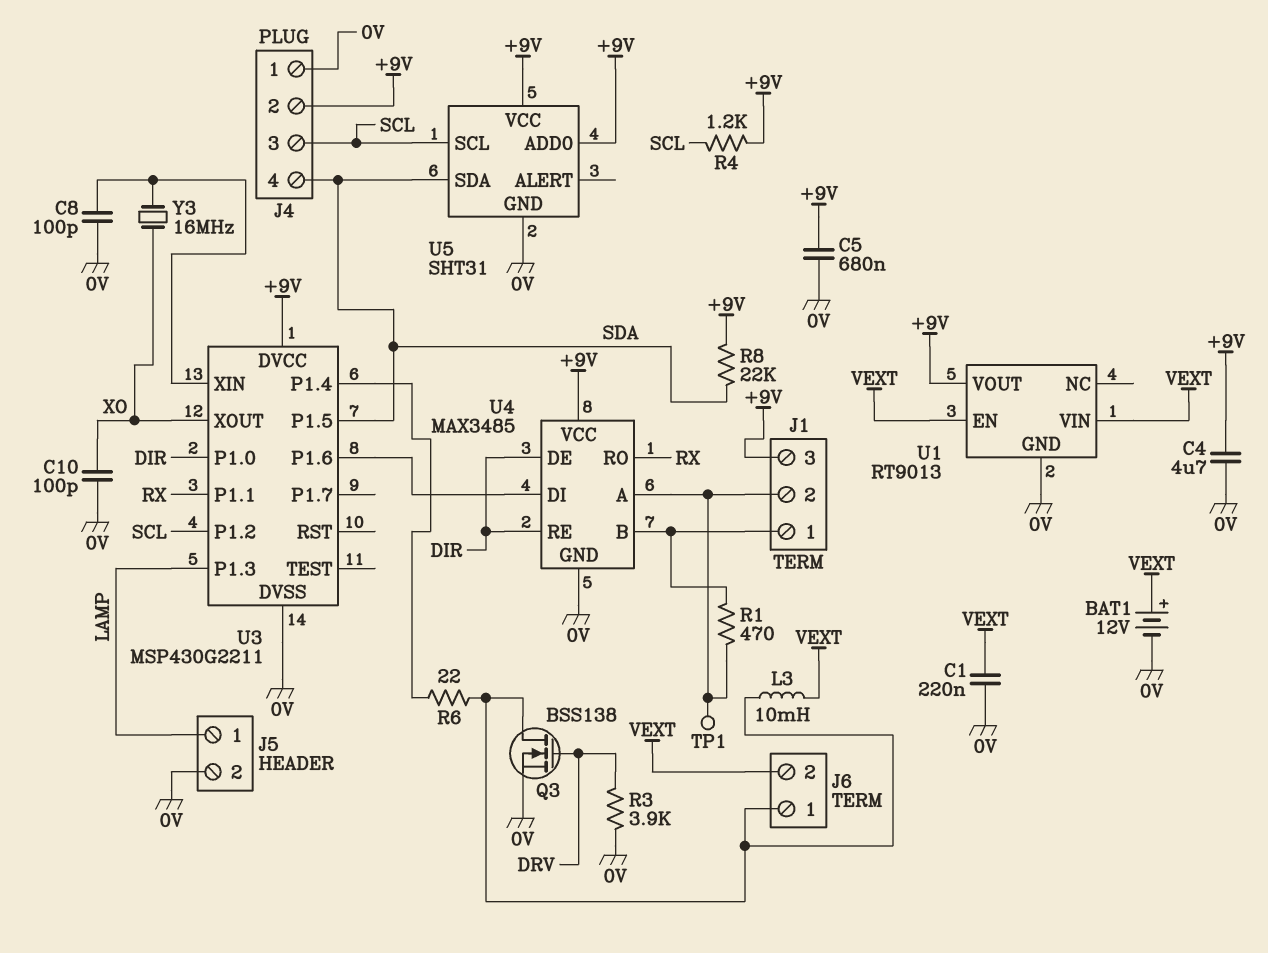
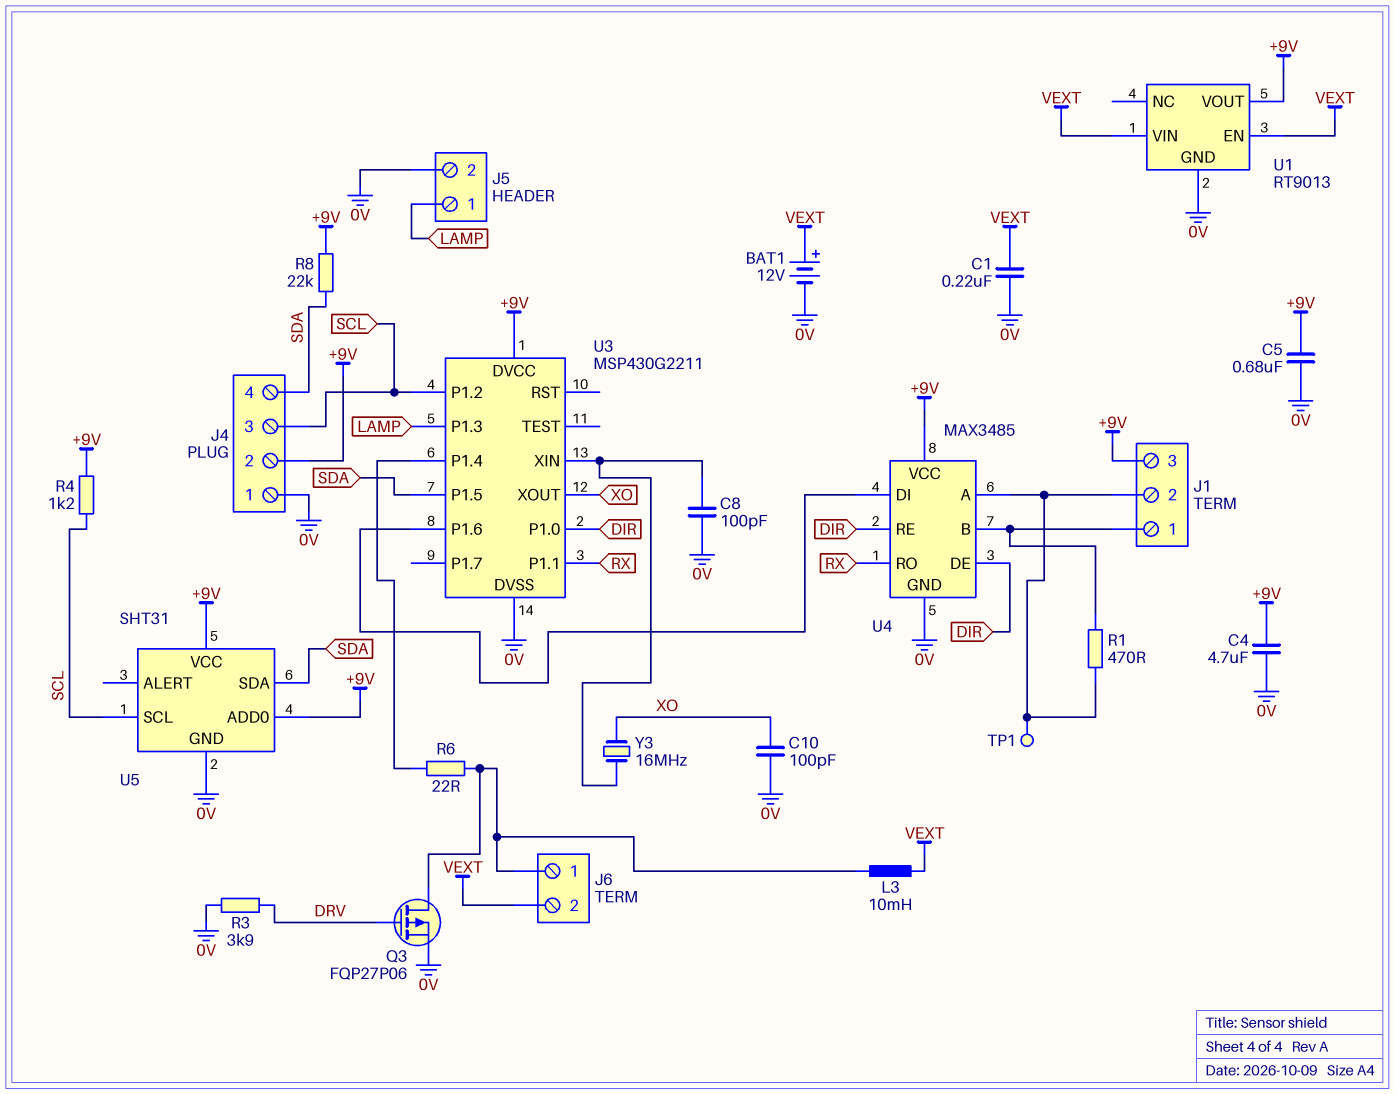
Q3: NMOS BSS138 (G DRV, D J6/1, S 0V) -> PMOS FQP27P06 (G DRV, D J6/1, S 0V)

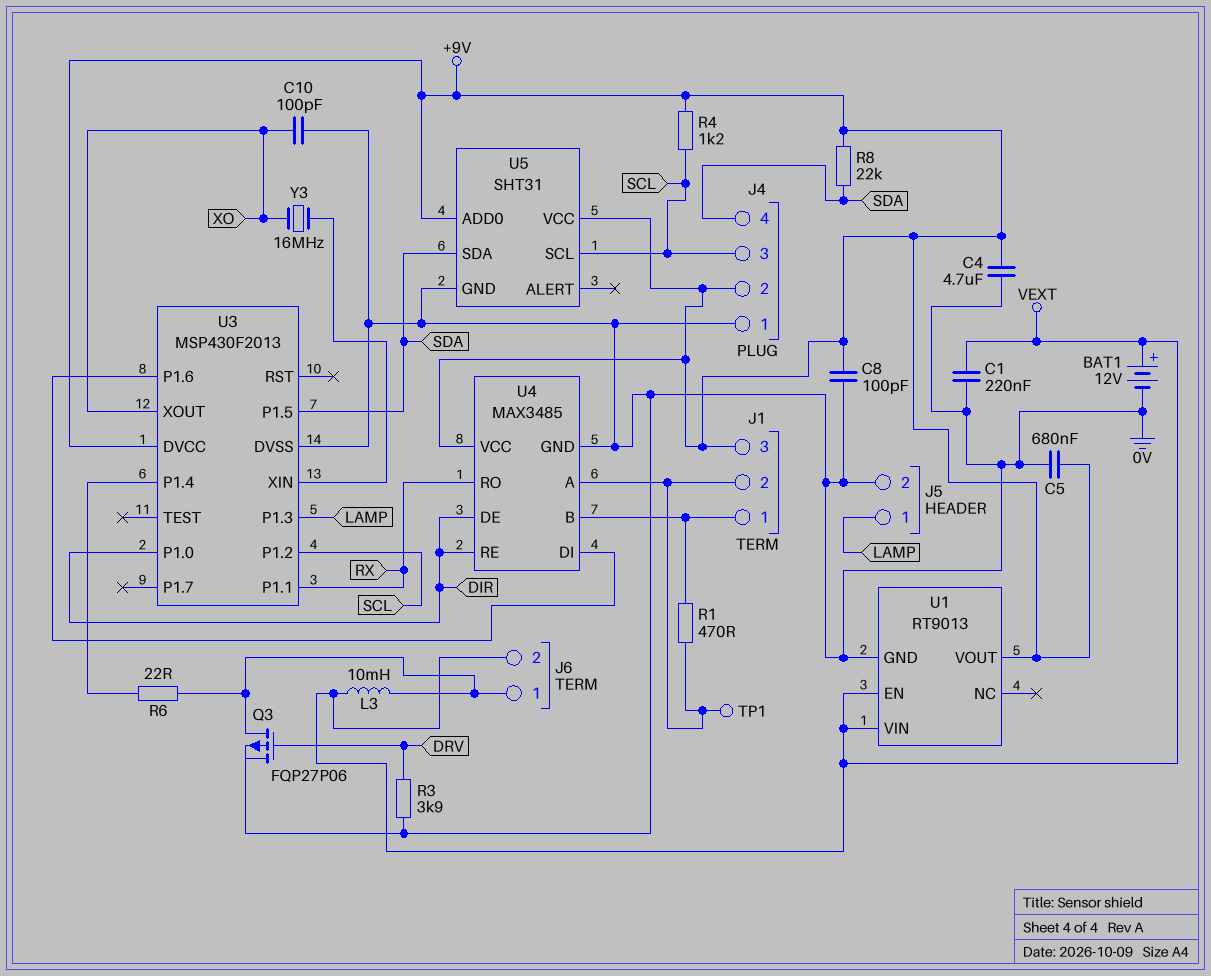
C8: 100pF (0V, U3/XIN) -> 100pF (+9V, 0V)
U3: MSP430G2211 -> MSP430F2013

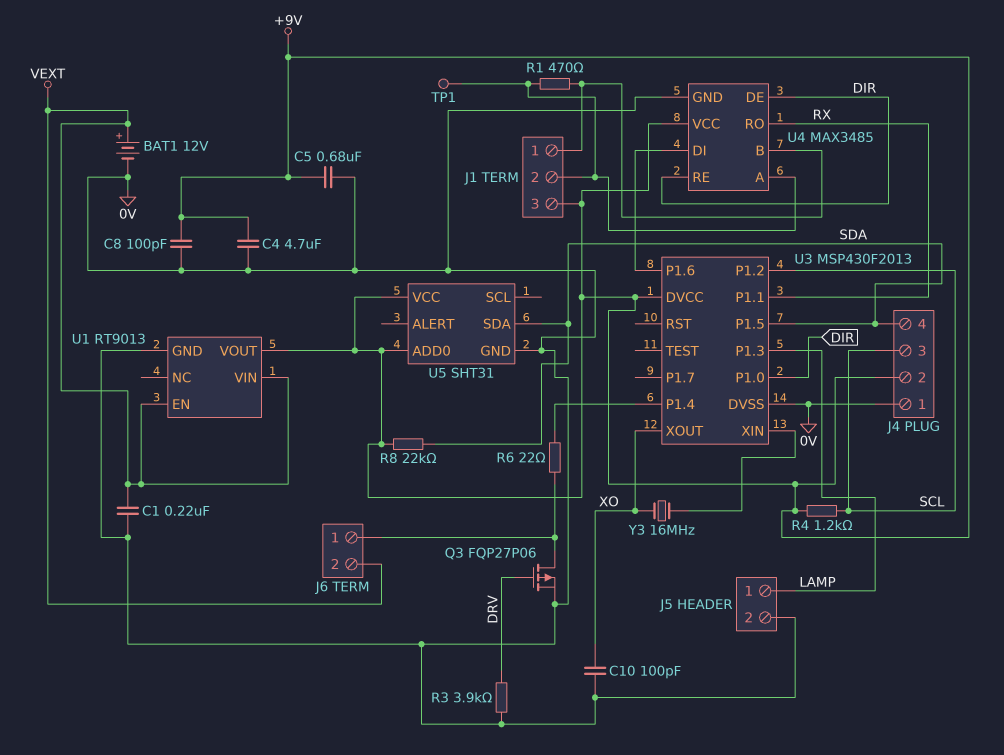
L3: 10mH (J6/1, VEXT) -> none
U5 pin SCL: SCL -> none

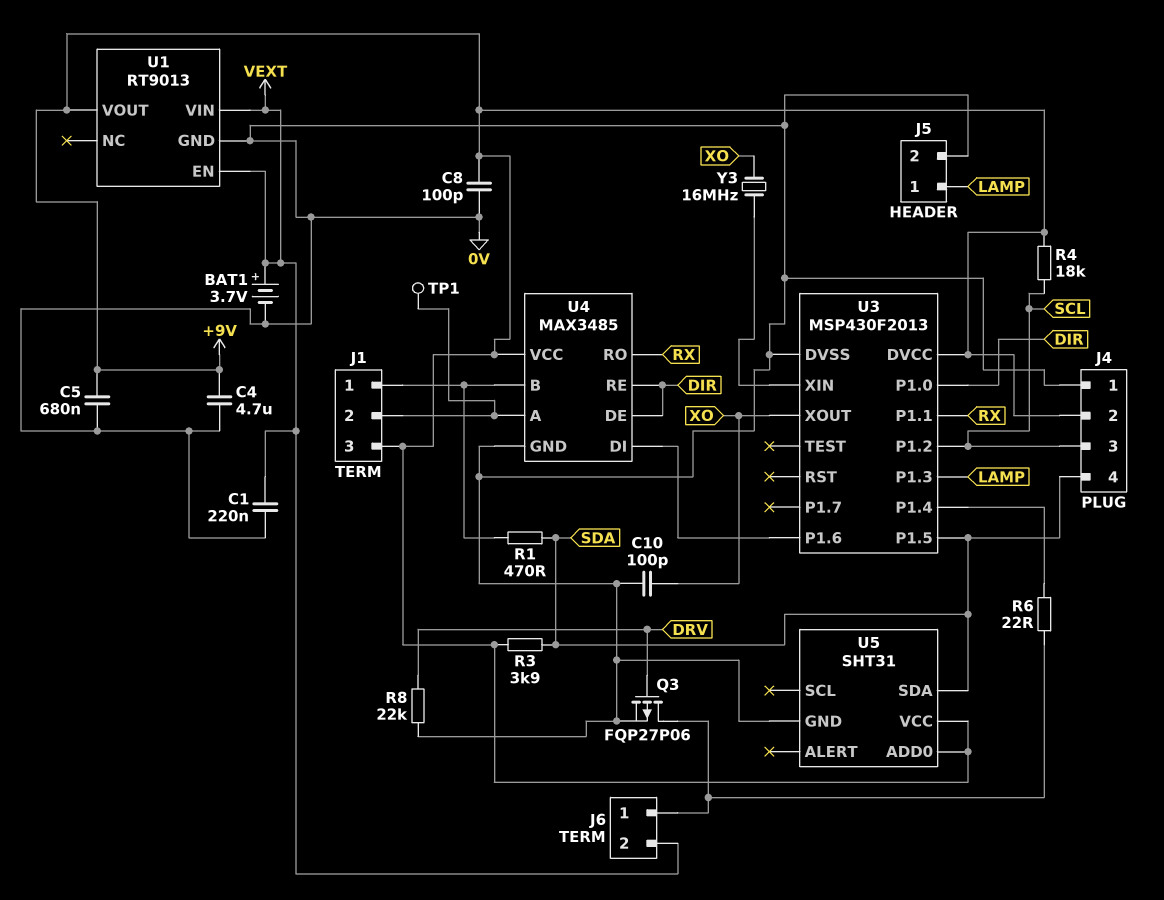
BAT1: 12V (plus VEXT, minus 0V) -> 3.7V (plus VEXT, minus 0V)
R1: 470 (J1/1, J1/2) -> 470 (J1/1, SDA)
R3: 3.9k (0V, DRV) -> 3.9k (+9V, SDA)
R4: 1.2k (+9V, SCL) -> 18k (+9V, SCL)
R8: 22k (+9V, SDA) -> 22k (0V, DRV)

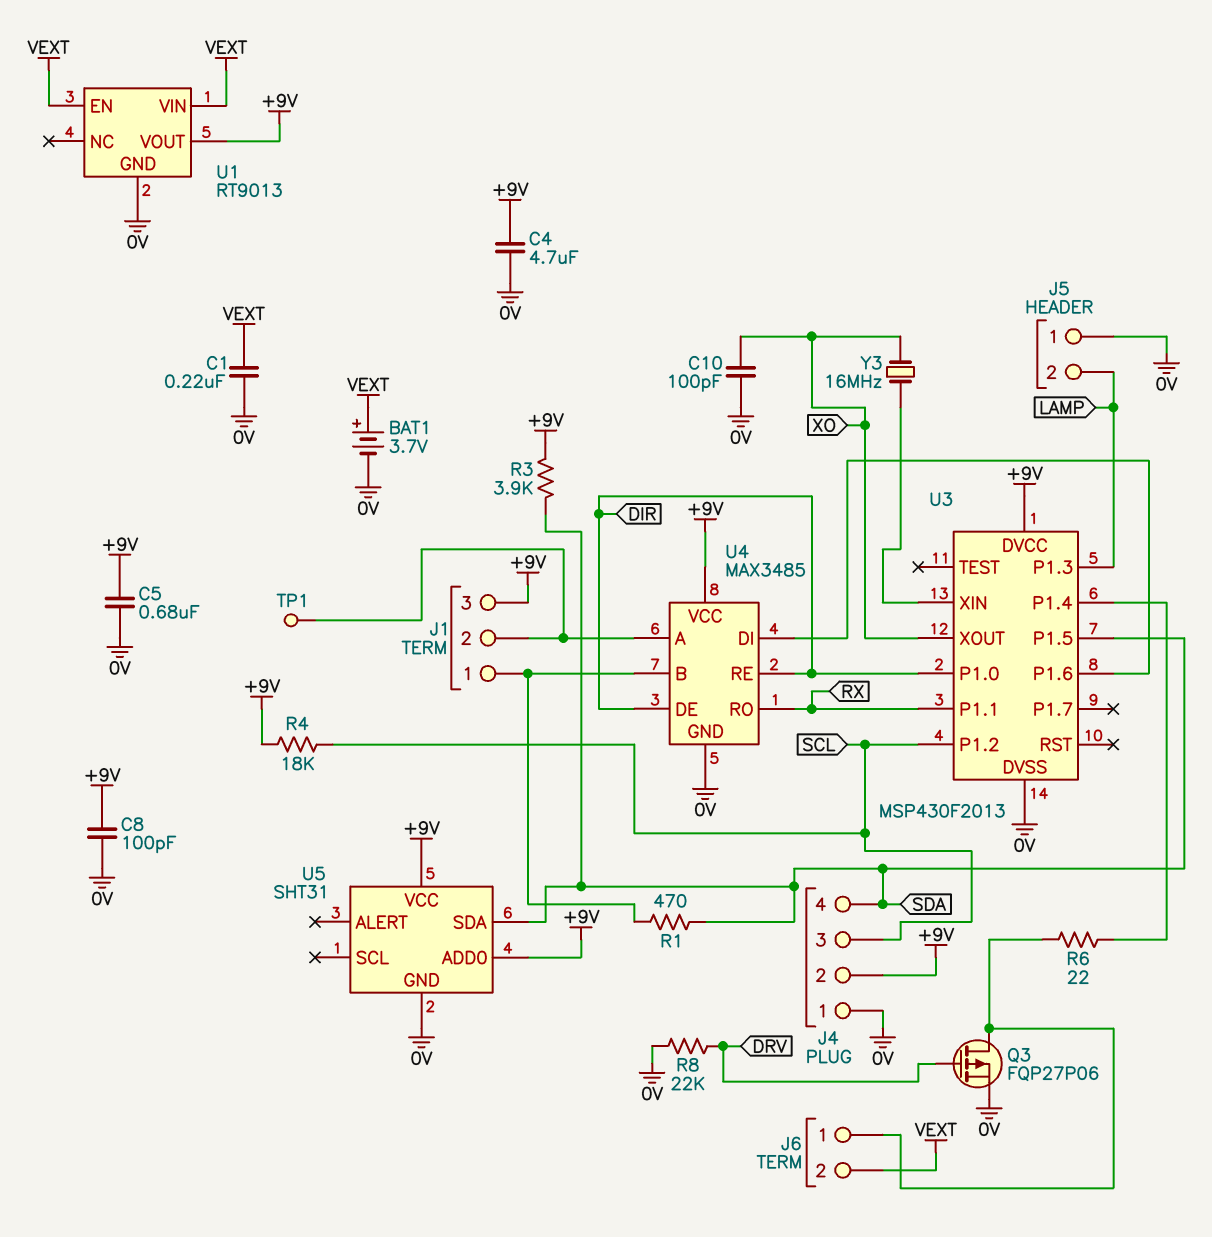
J5 pin 1: LAMP -> 0V
J5 pin 2: 0V -> LAMP

